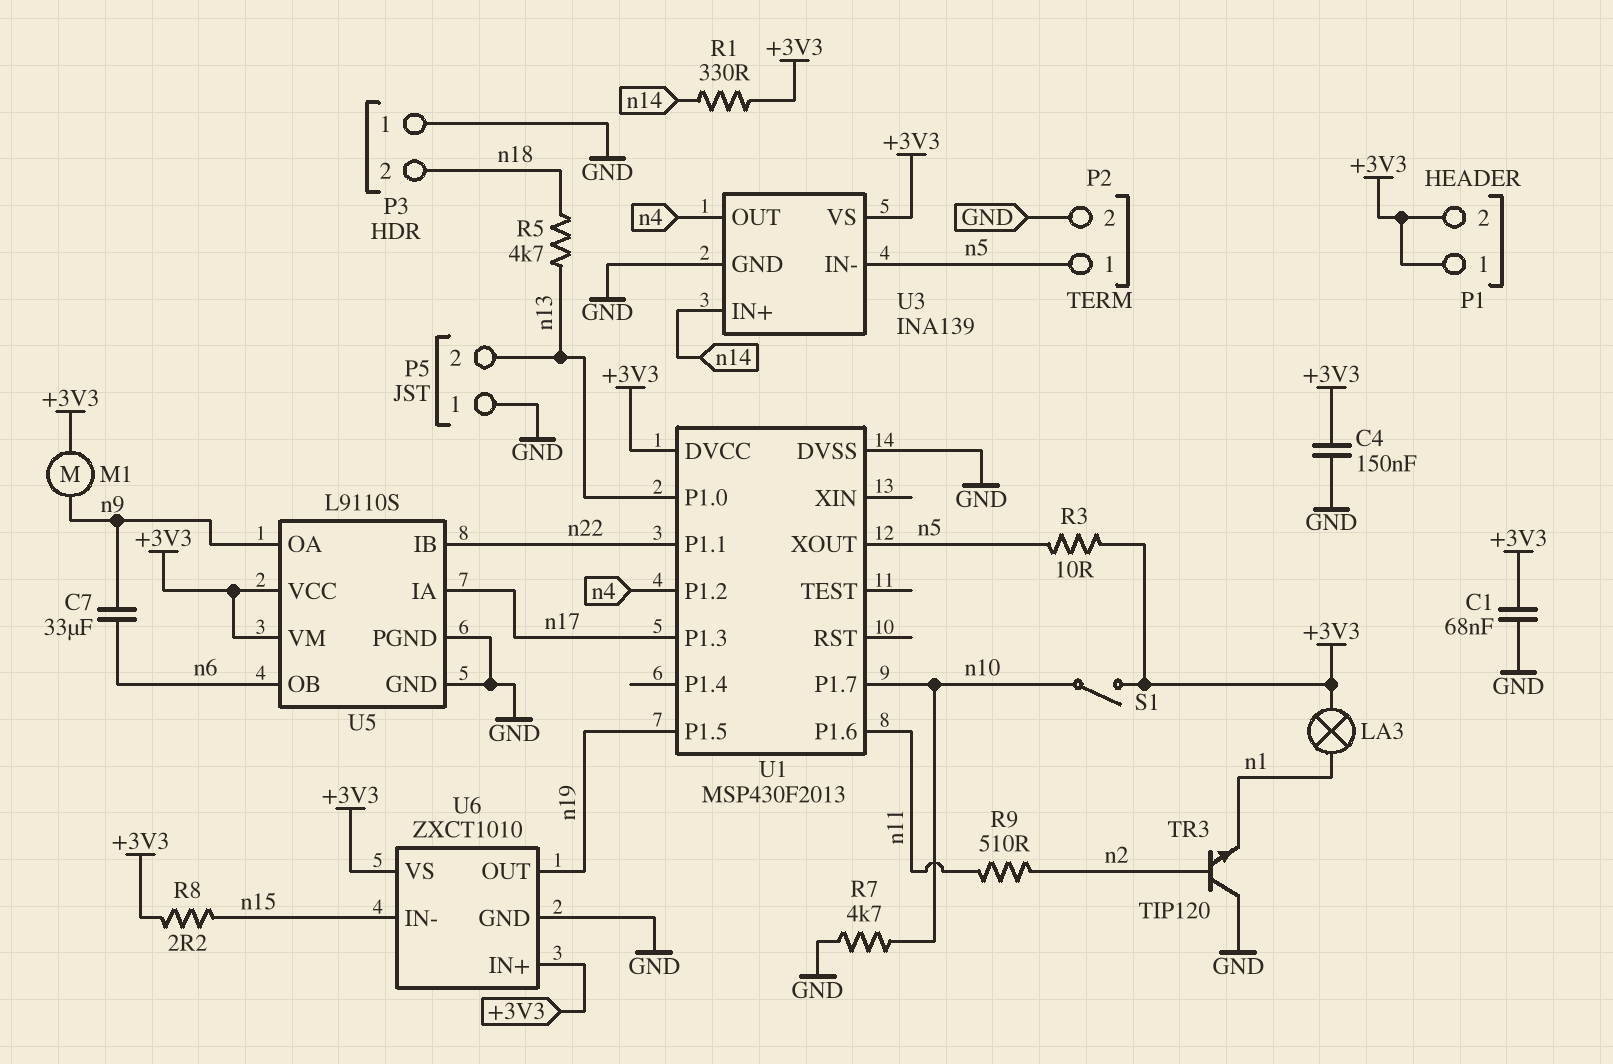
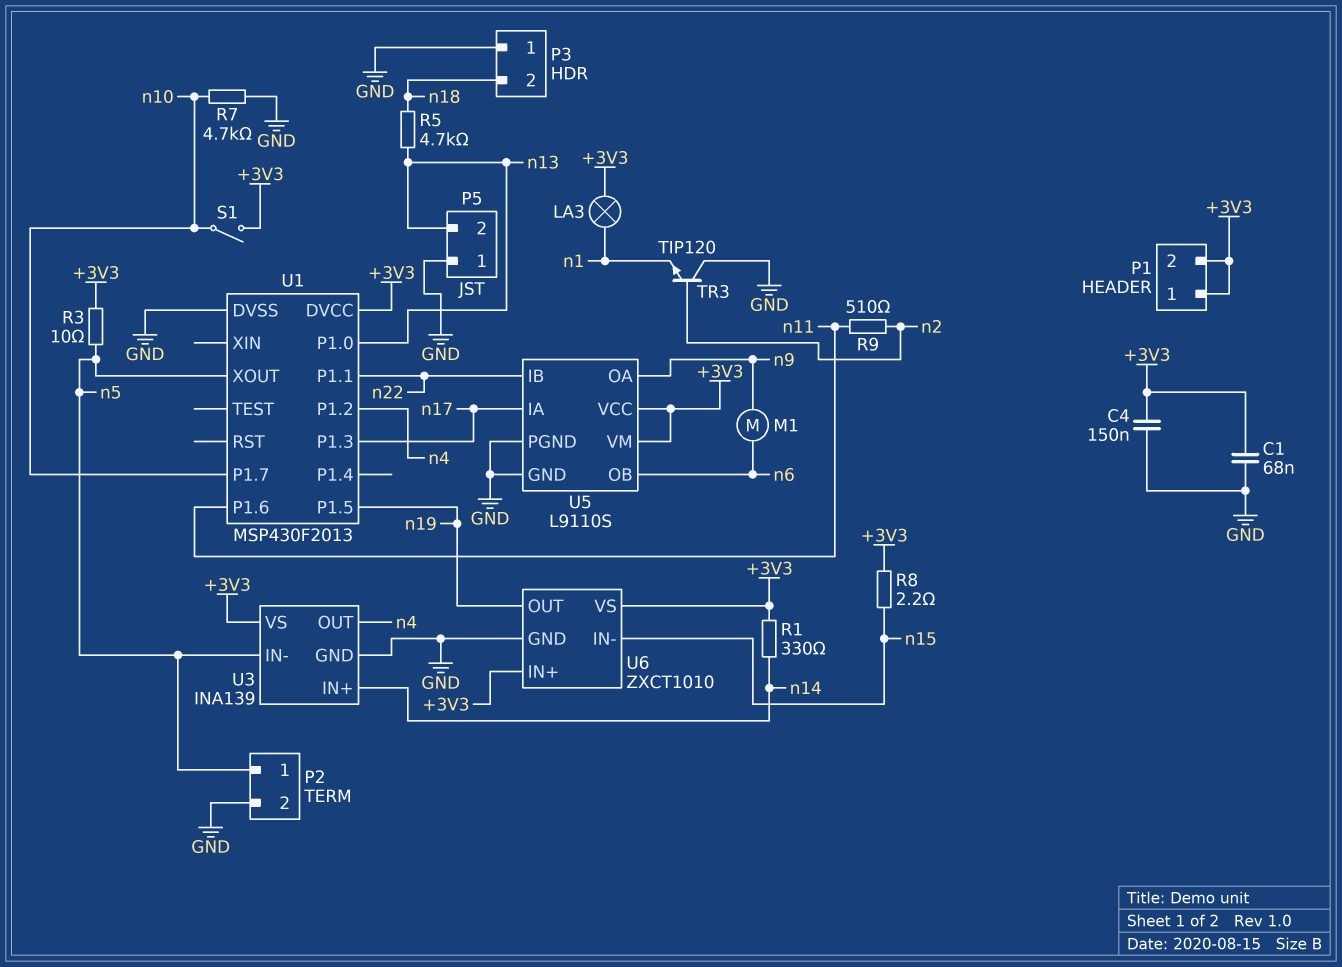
C7: 33uF (n6, n9) -> none
M1: motor (+3V3, n9) -> motor (n6, n9)

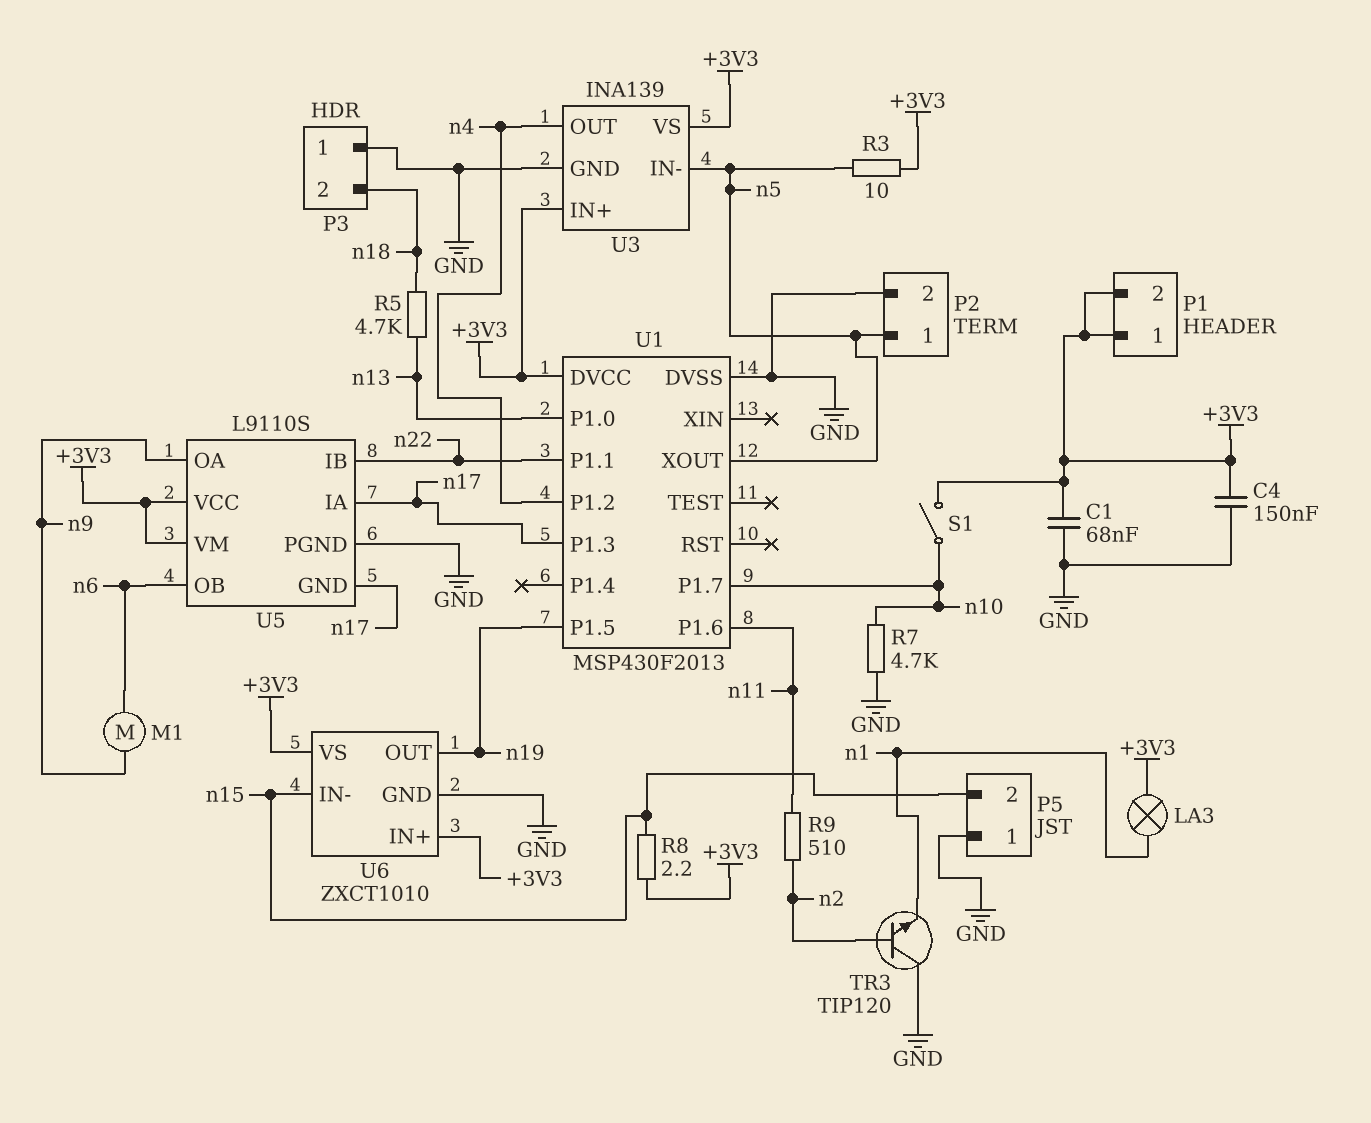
P5 pin 2: n13 -> n15
R1: 330 (+3V3, n14) -> none
U3 pin IN+: n14 -> +3V3
U5 pin GND: GND -> n17

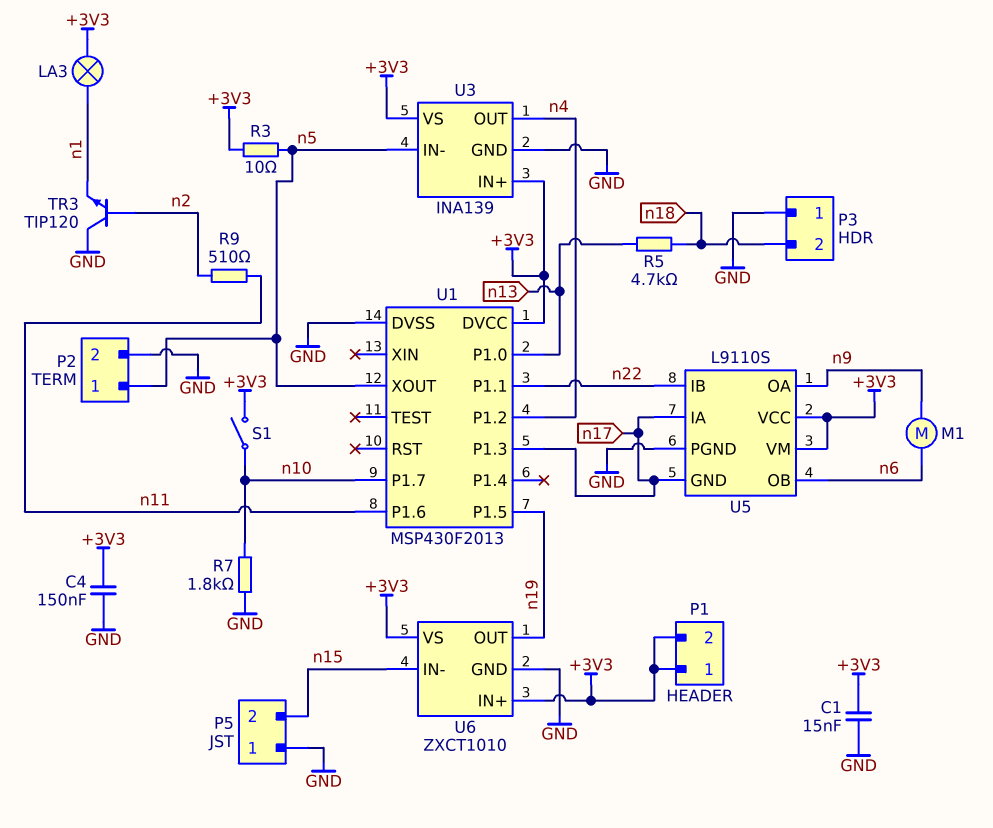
C1: 68nF (+3V3, GND) -> 15nF (+3V3, GND)
R7: 4.7k (GND, n10) -> 1.8k (GND, n10)
R8: 2.2 (+3V3, n15) -> none

